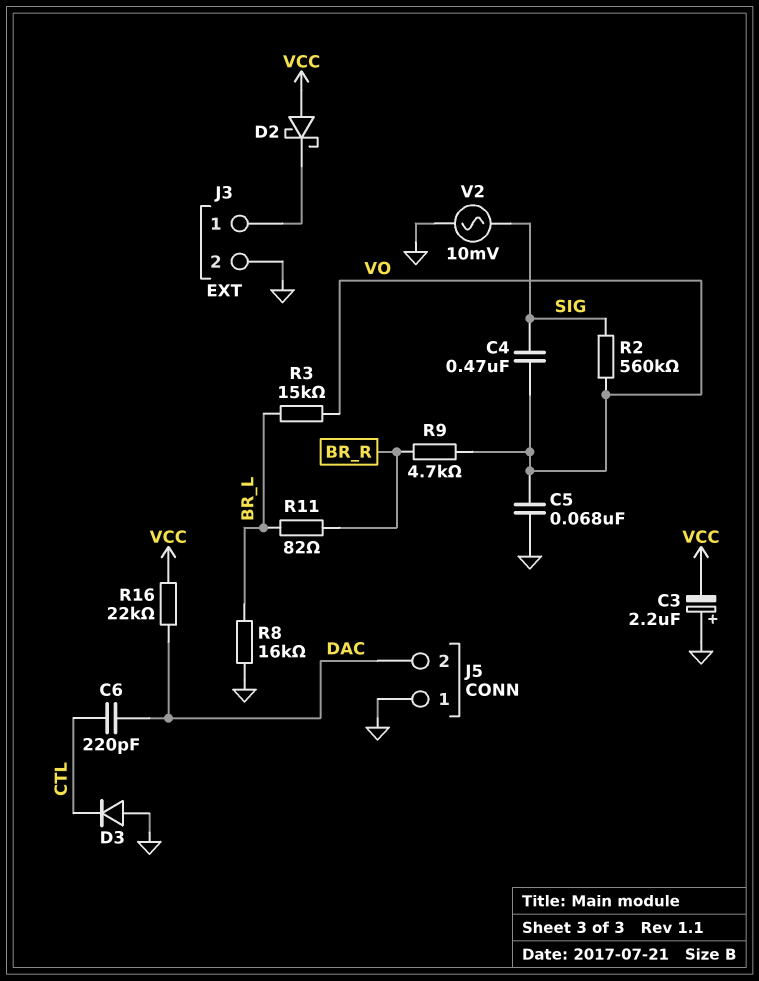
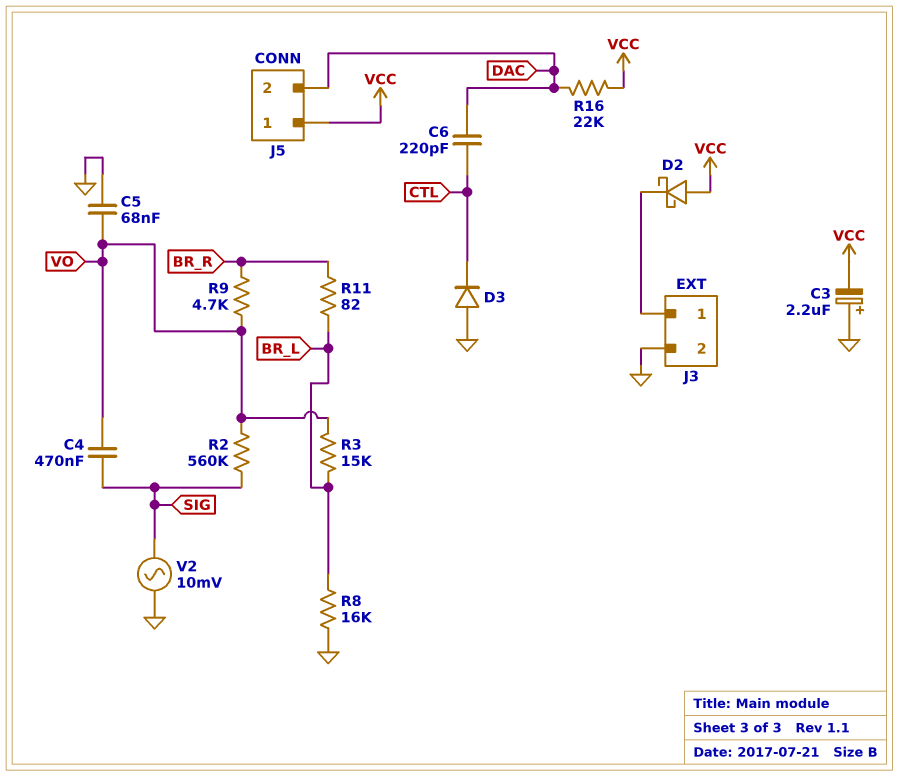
J5 pin 1: GND -> VCC

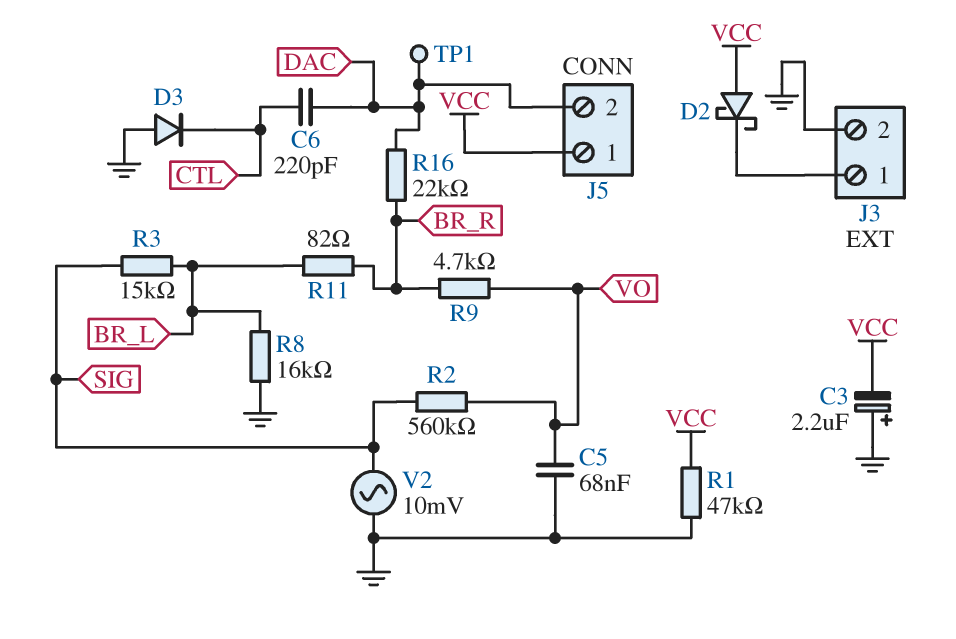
C4: 470nF (SIG, VO) -> none
R1: none -> 47k (GND, VCC)
R3: 15k (BR_L, VO) -> 15k (BR_L, SIG)
R16: 22k (DAC, VCC) -> 22k (BR_R, DAC)
TP1: none -> test point (DAC)

